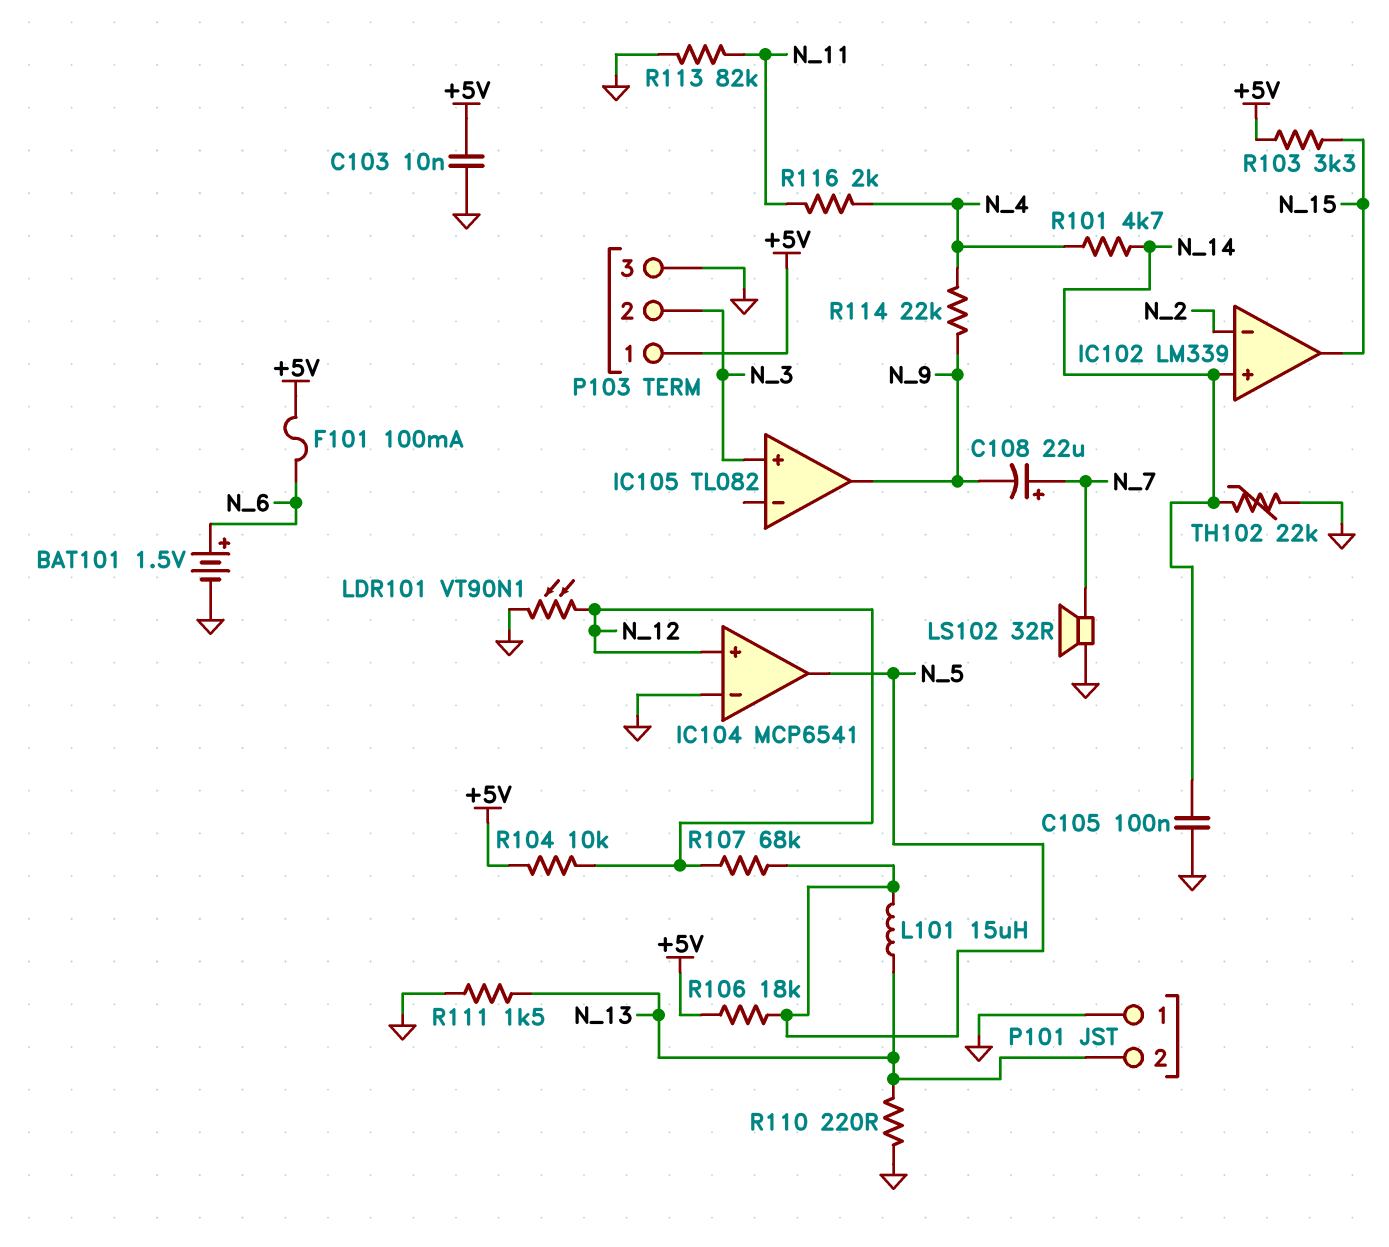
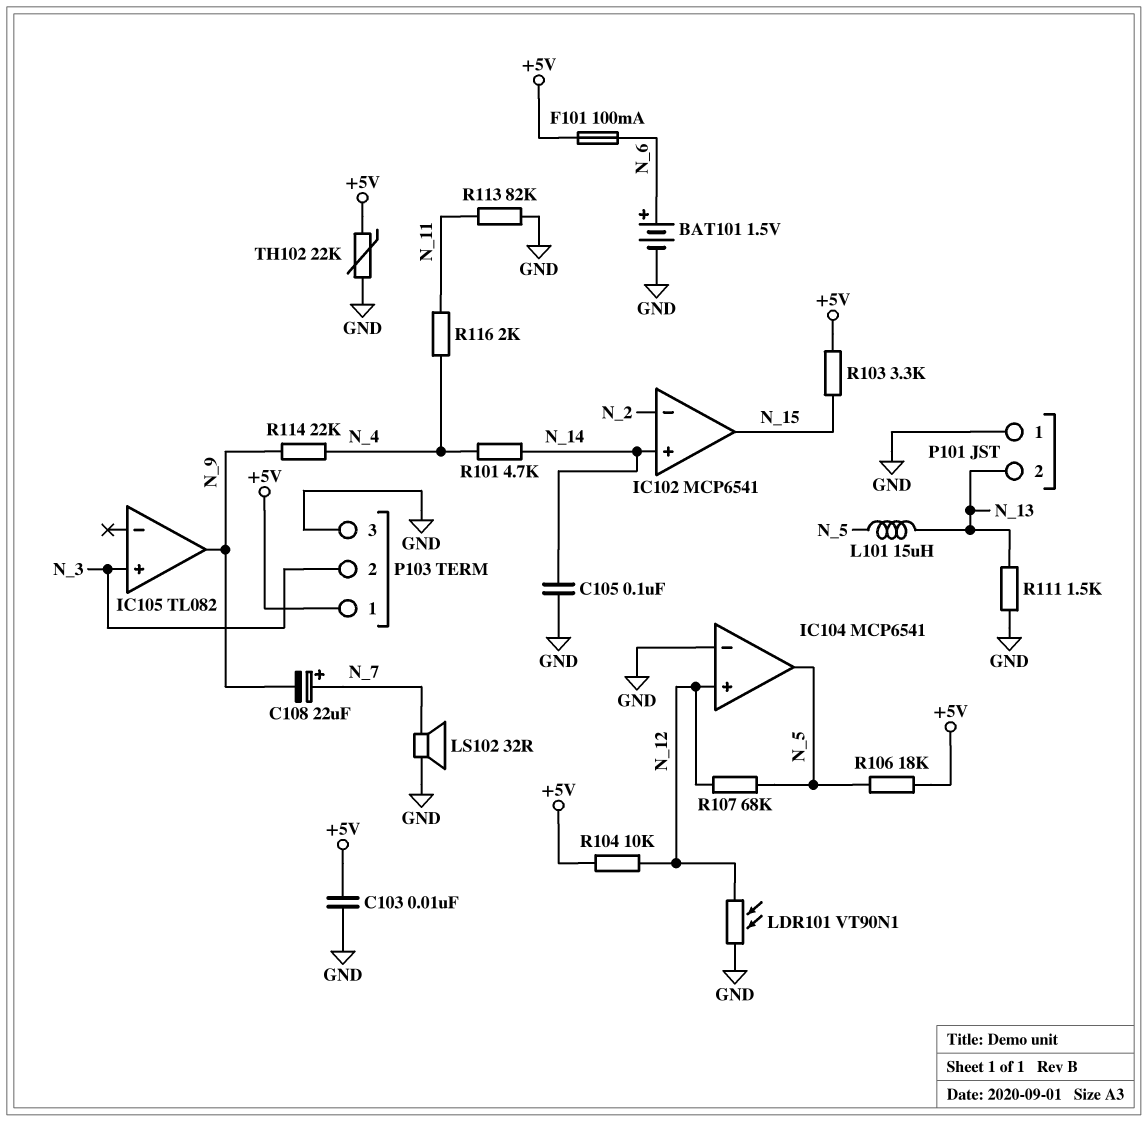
IC102: LM339 -> MCP6541
R110: 220 (GND, N_13) -> none
TH102: 22k (GND, N_14) -> 22k (+5V, GND)

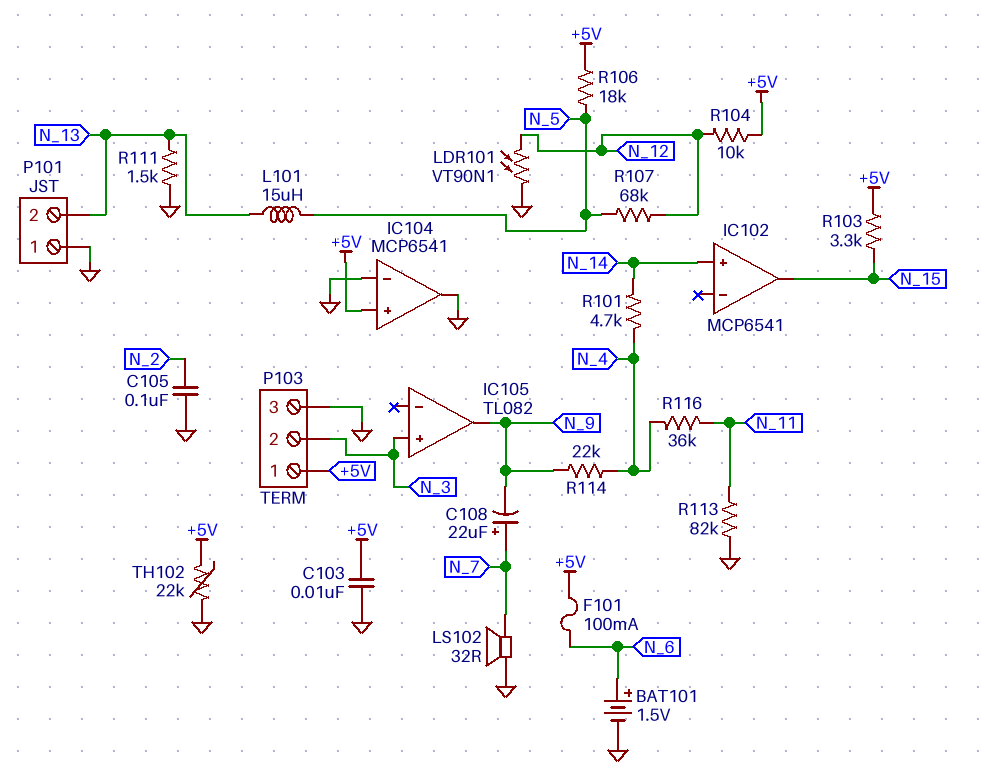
C105: 100nF (GND, N_14) -> 100nF (GND, N_2)
IC102 pin in-: N_2 -> none
IC104 pin in+: N_12 -> +5V
IC104 pin out: N_5 -> GND
R116: 2k (N_4, N_11) -> 36k (N_4, N_11)

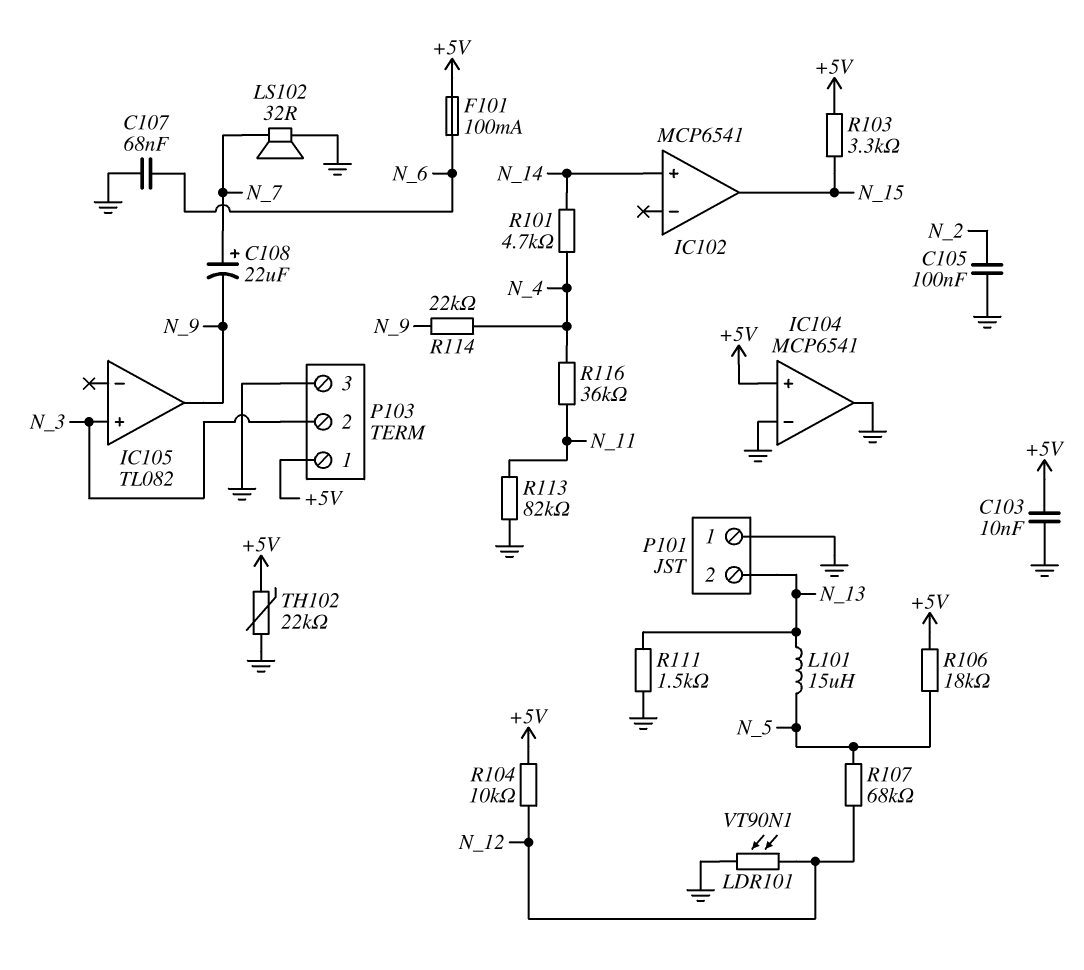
BAT101: 1.5V (plus N_6, minus GND) -> none
C107: none -> 68nF (GND, N_6)

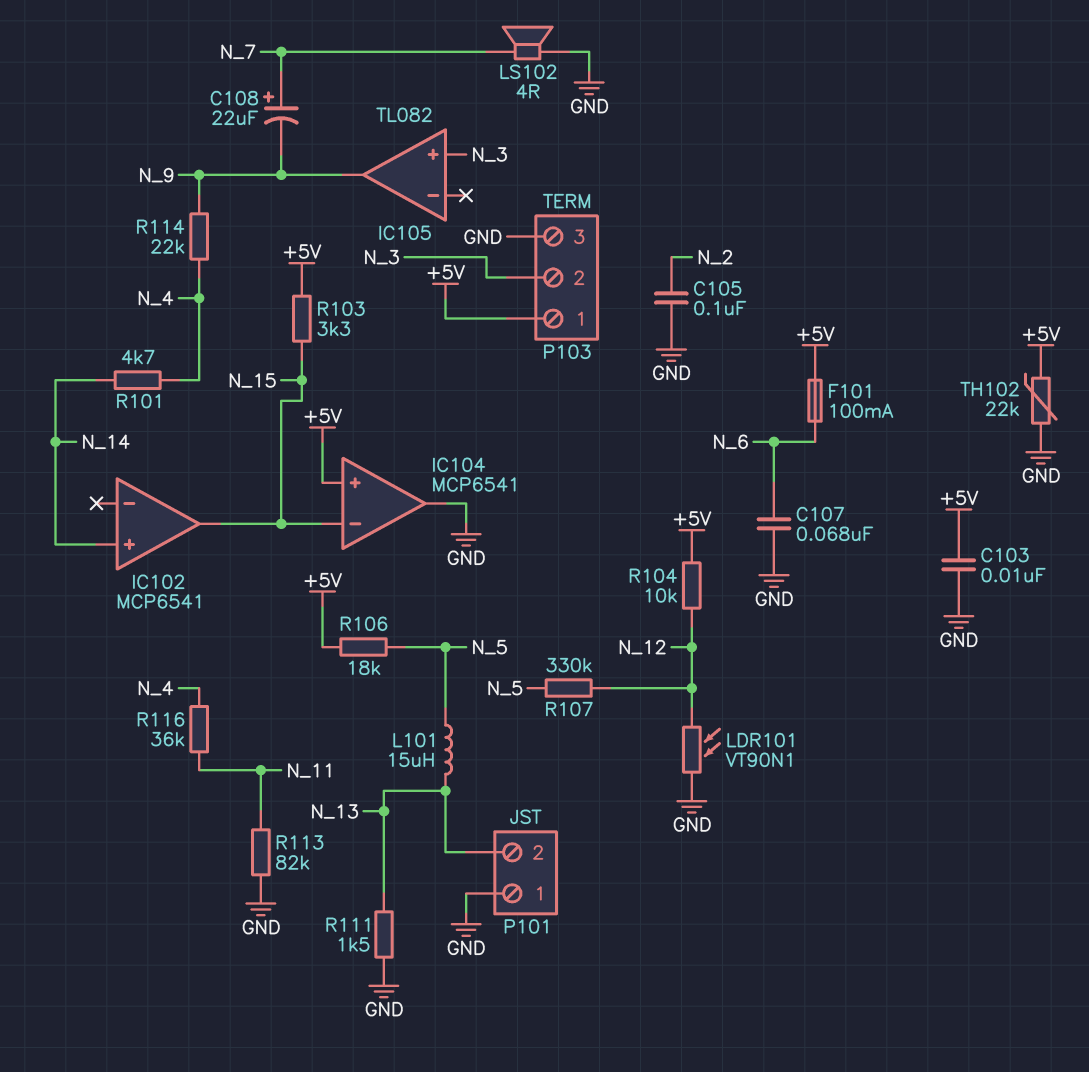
IC104 pin in-: GND -> N_15
LS102: speaker 32R (GND, N_7) -> speaker 4R (GND, N_7)
R107: 68k (N_5, N_12) -> 330k (N_5, N_12)

